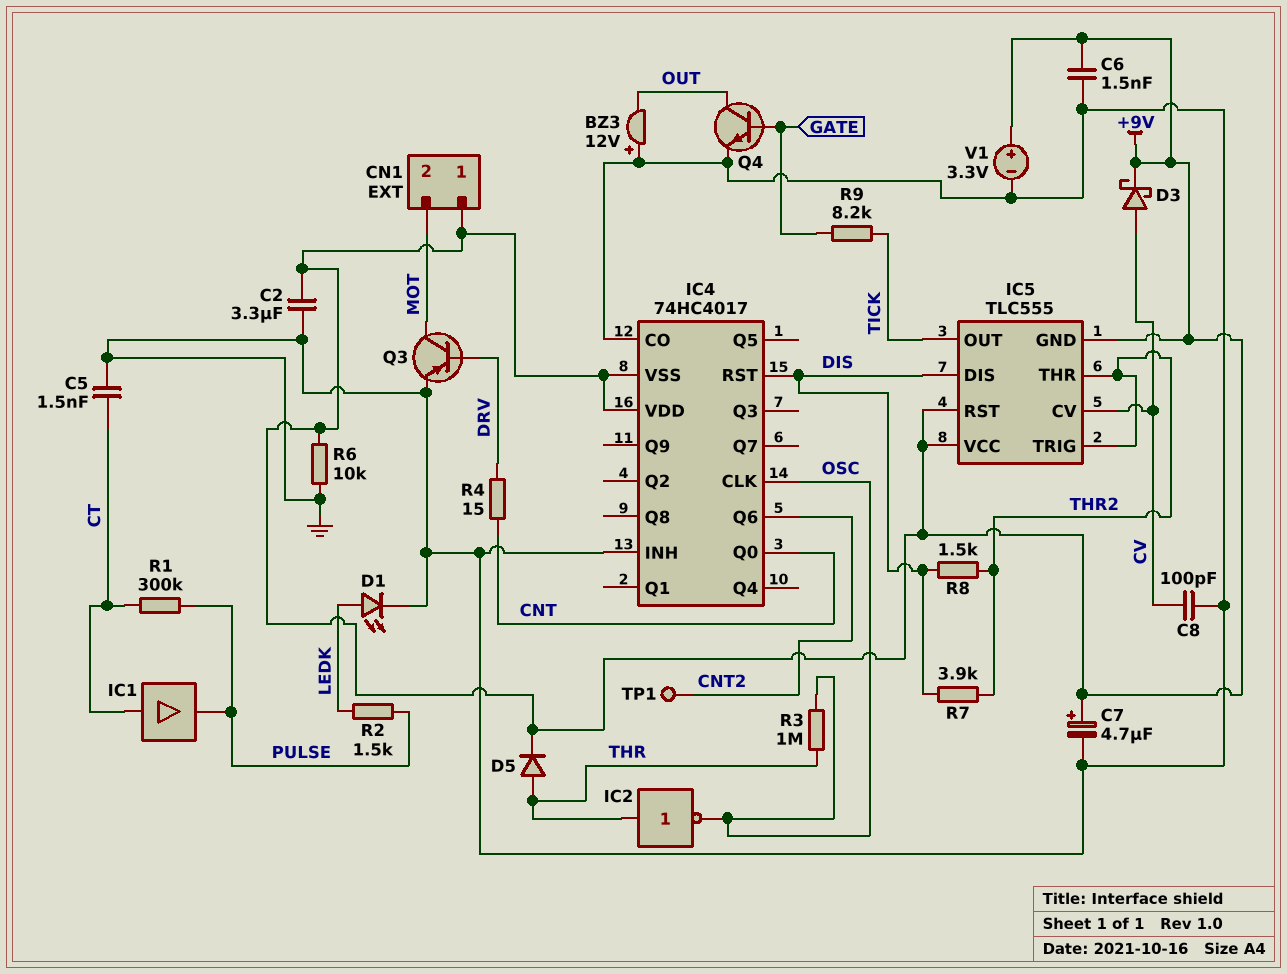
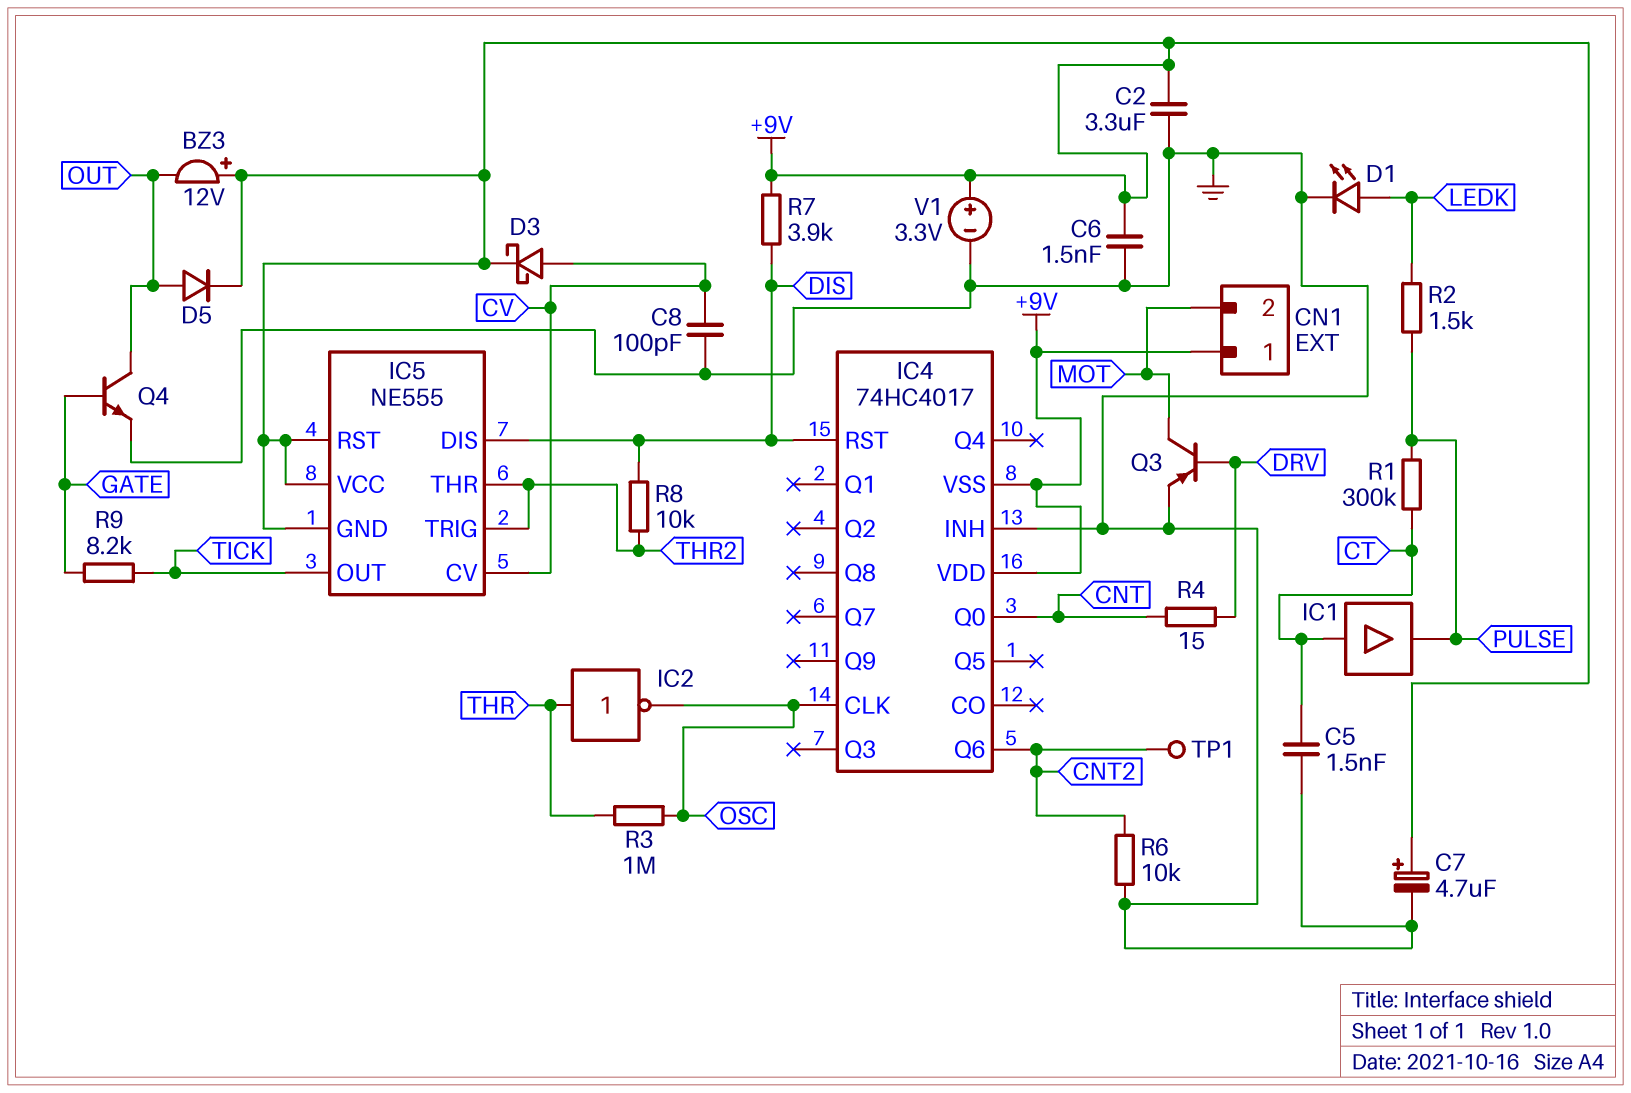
BZ3: buzzer 12V (plus GND, minus OUT) -> buzzer 12V (plus +9V, minus OUT)
D5: diode (A THR, K +9V) -> diode (A OUT, K +9V)
IC4 pin CO: GND -> none
IC5: TLC555 -> NE555
R6: 10k (+9V, GND) -> 10k (CNT2, GND)
R7: 3.9k (DIS, THR2) -> 3.9k (+9V, DIS)
R8: 1.5k (DIS, THR2) -> 10k (DIS, THR2)

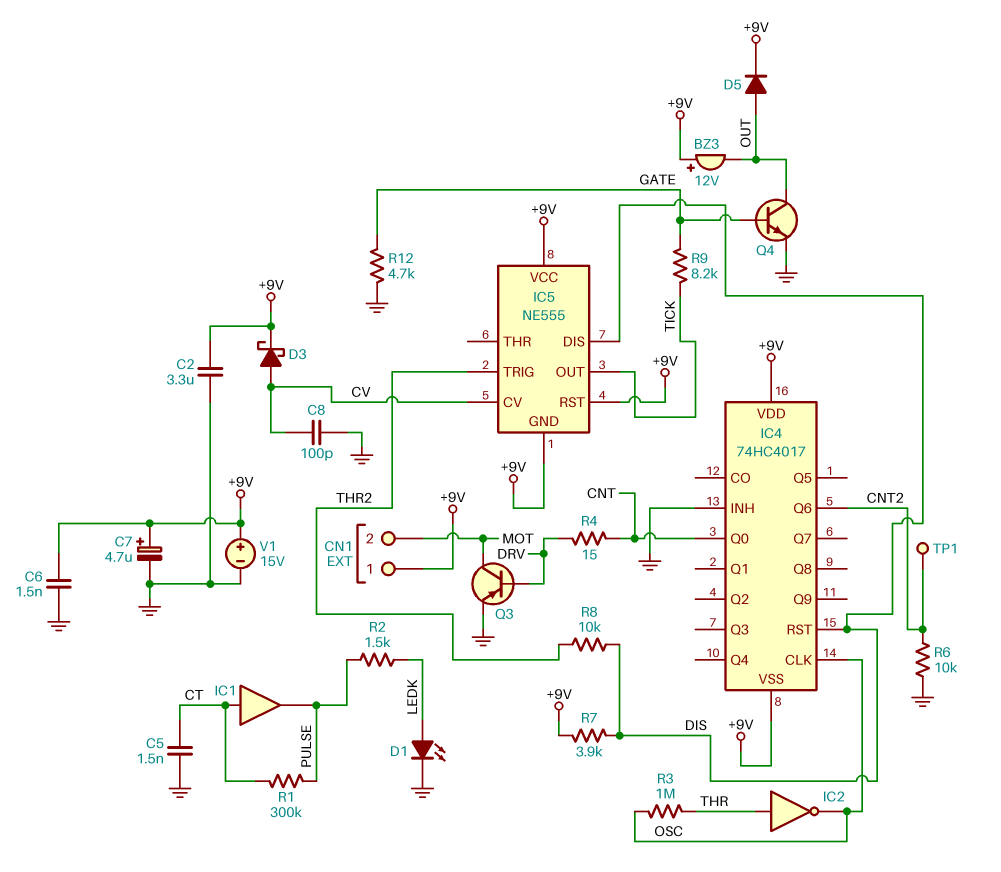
IC5 pin THR: THR2 -> none
R12: none -> 4.7k (GATE, GND)
V1: 3.3V (plus +9V, minus GND) -> 15V (plus +9V, minus GND)

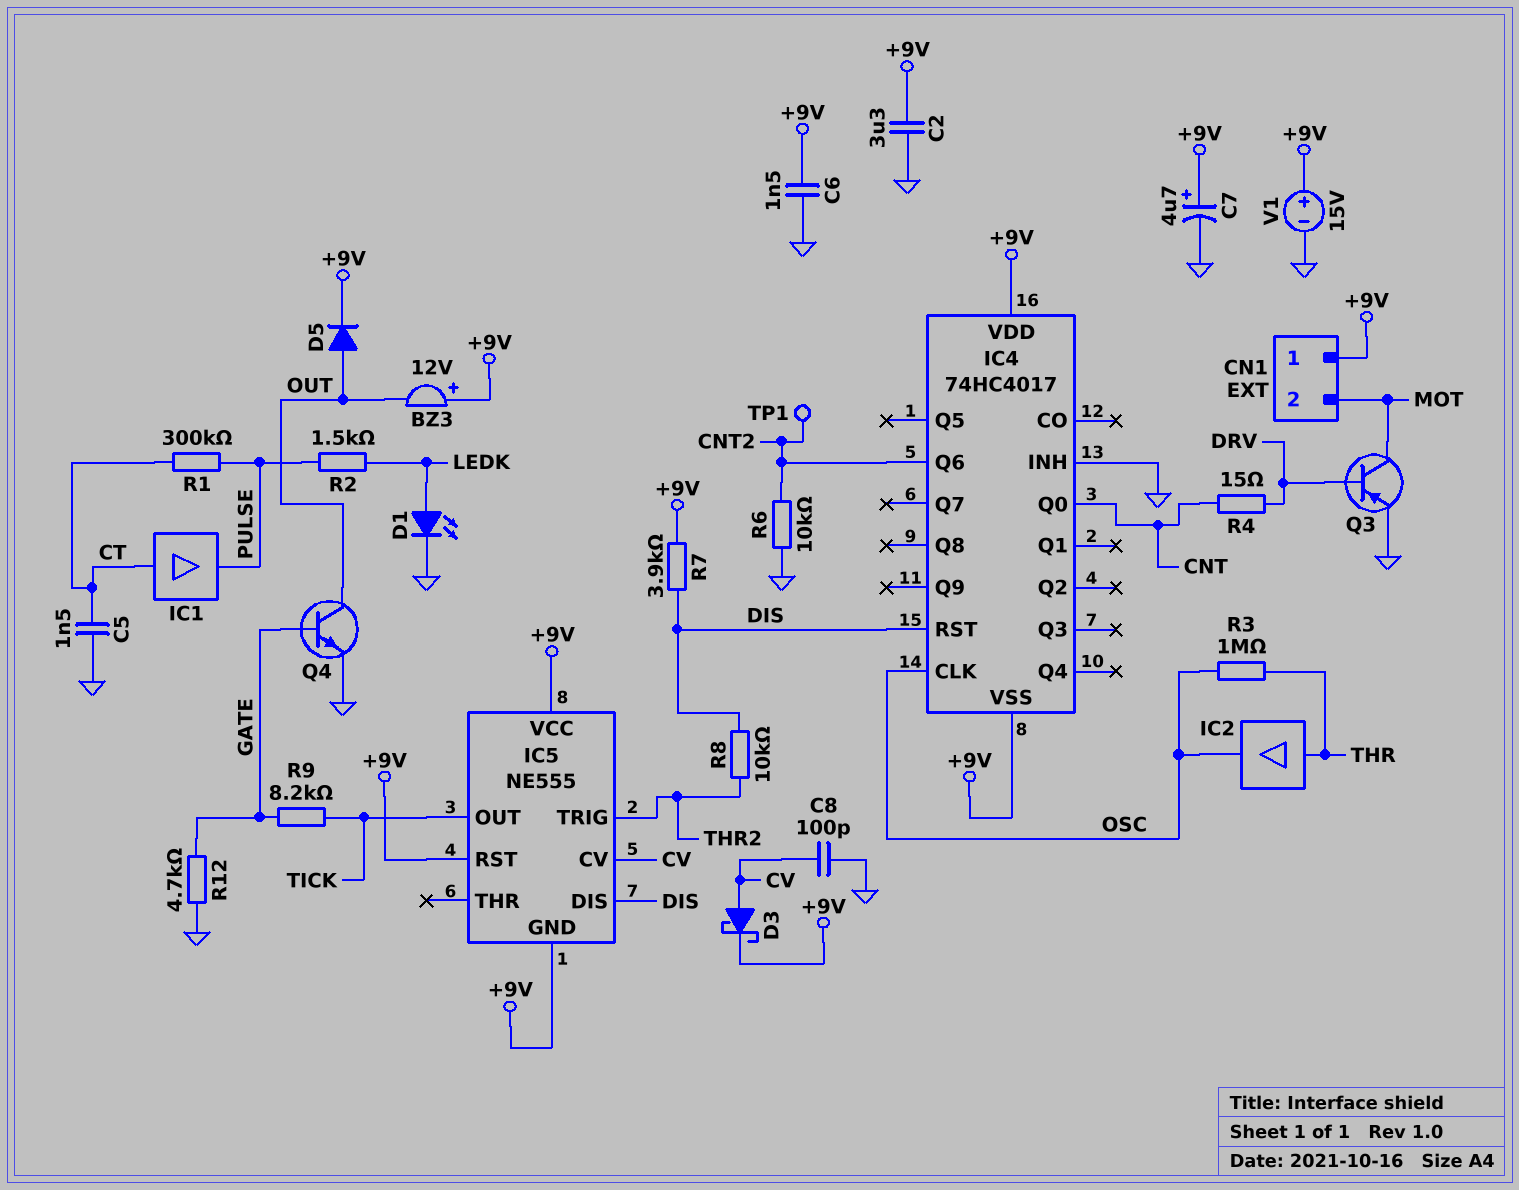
IC2: NOT (in THR, out OSC) -> buffer (in THR, out OSC)

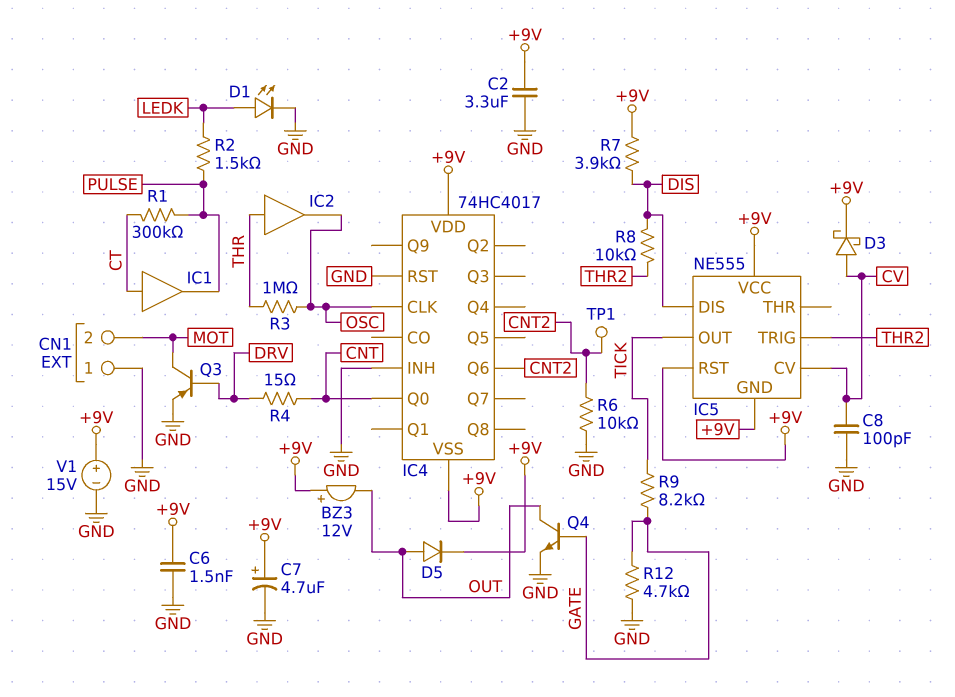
C5: 1.5nF (CT, GND) -> none
CN1 pin 1: +9V -> GND
IC4 pin RST: DIS -> GND

